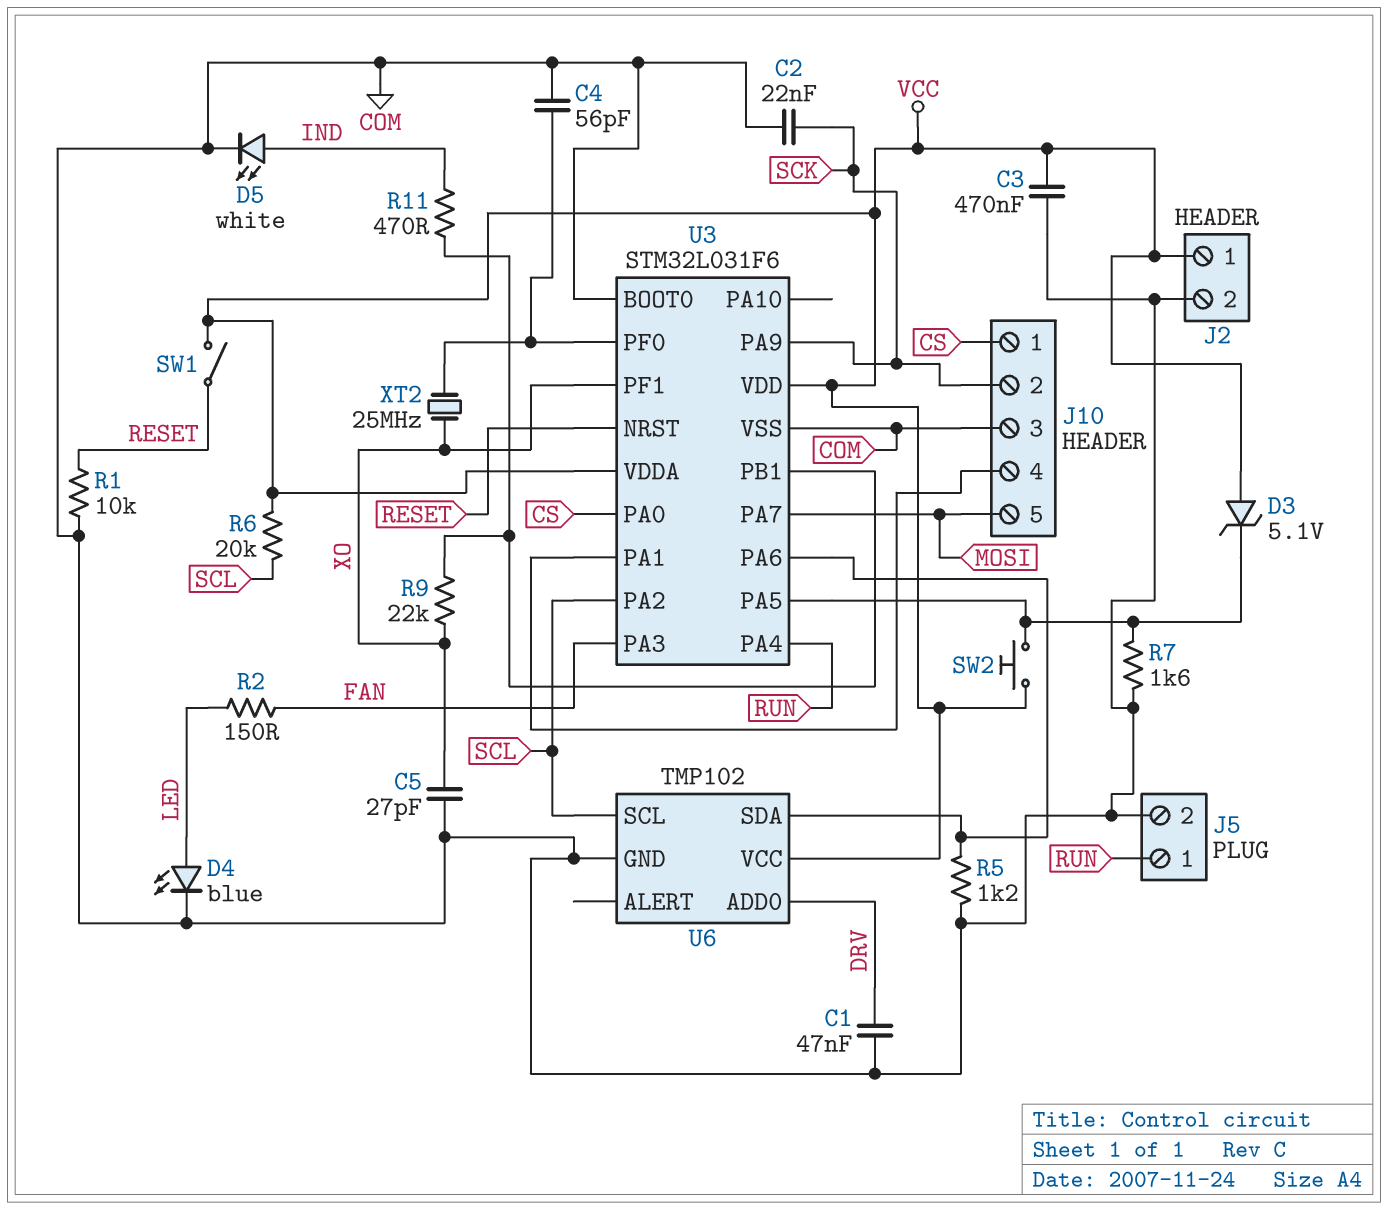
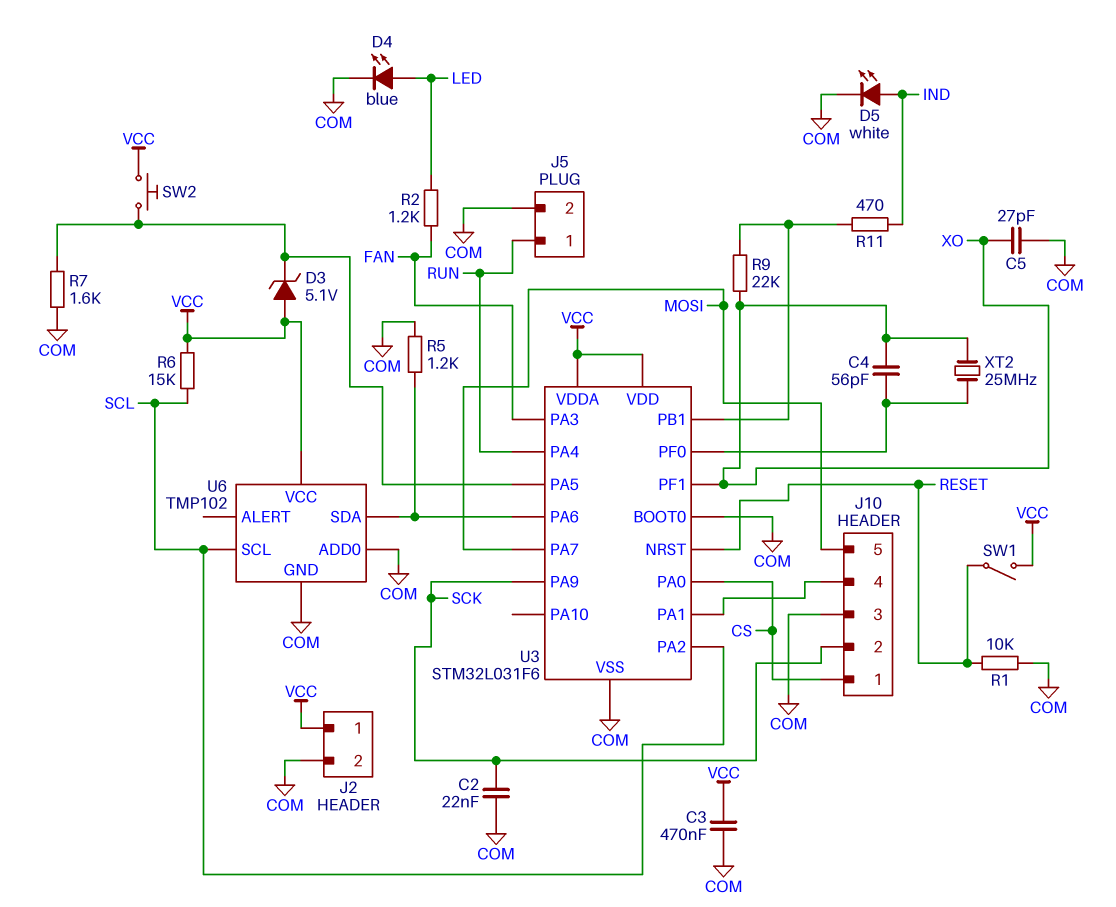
C1: 47nF (COM, DRV) -> none
C4: 56pF (COM, U3/PF0) -> 56pF (U3/PF0, XO)
R2: 150 (FAN, LED) -> 1.2k (FAN, LED)
R6: 20k (SCL, VCC) -> 15k (SCL, VCC)
U6 pin ADD0: DRV -> COM

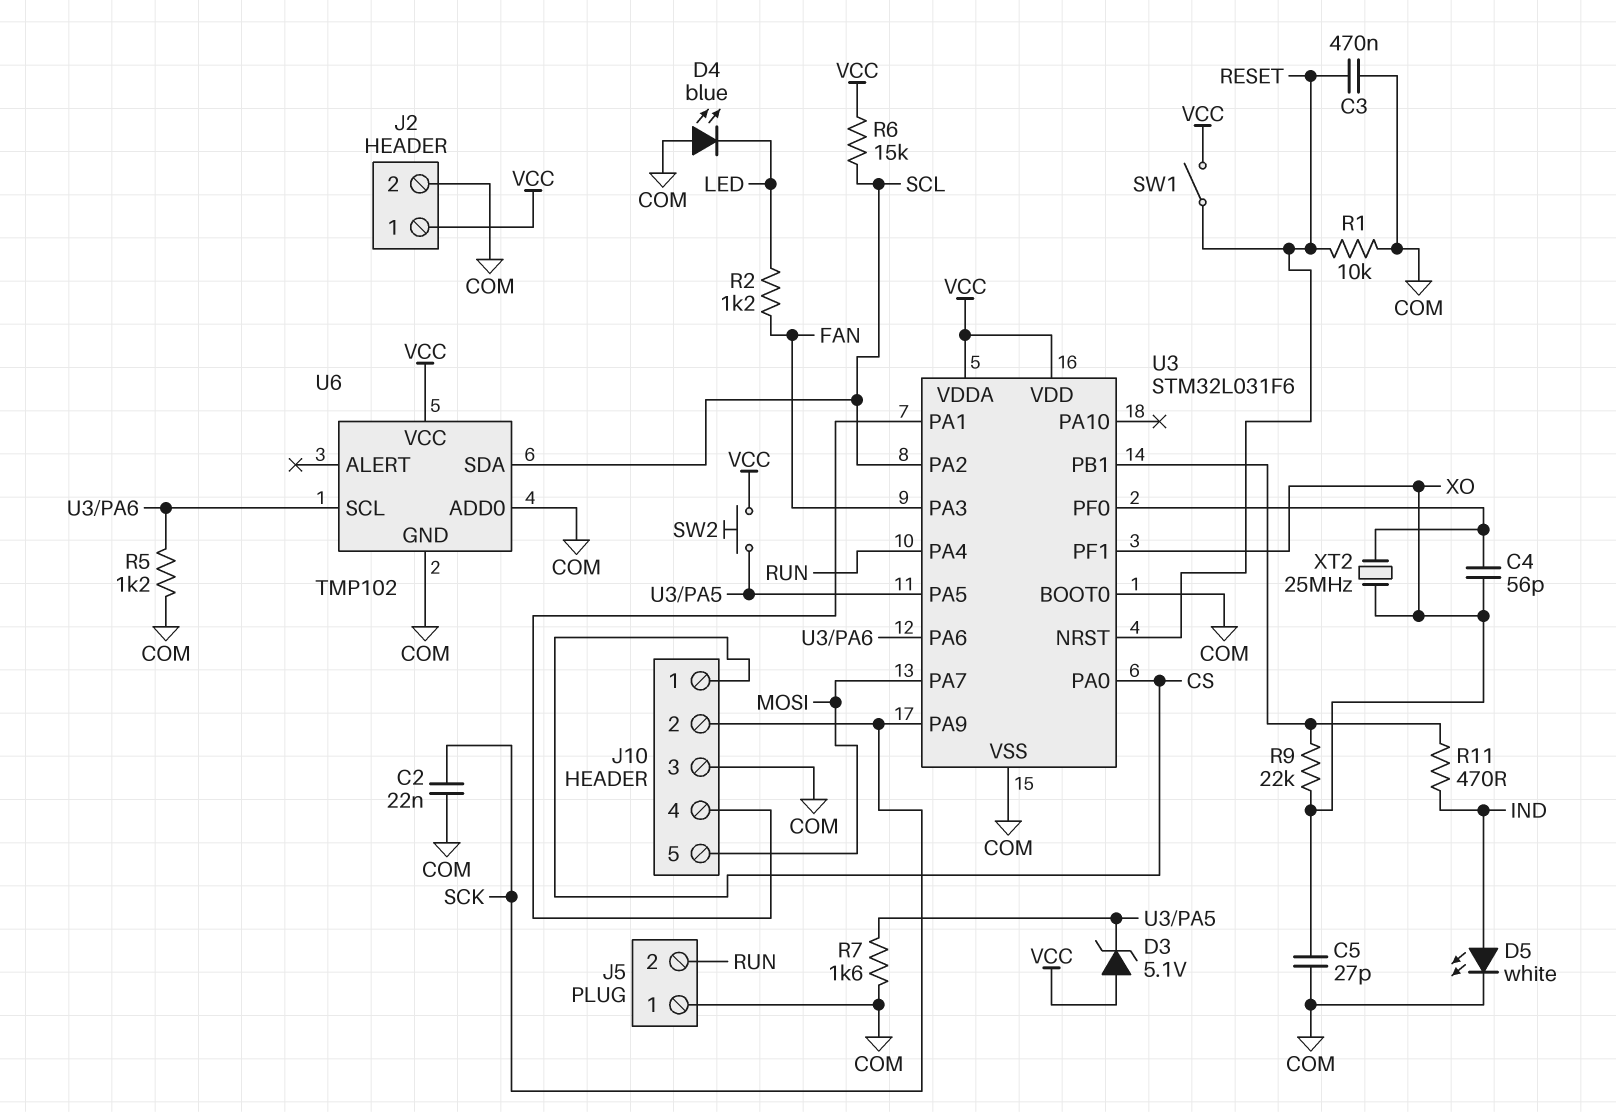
C3: 470nF (COM, VCC) -> 470nF (COM, RESET)
D4: LED blue (A LED, K COM) -> LED blue (A COM, K LED)
J5 pin 1: RUN -> COM
J5 pin 2: COM -> RUN
U6 pin SCL: SCL -> U3/PA6
U6 pin SDA: U3/PA6 -> SCL

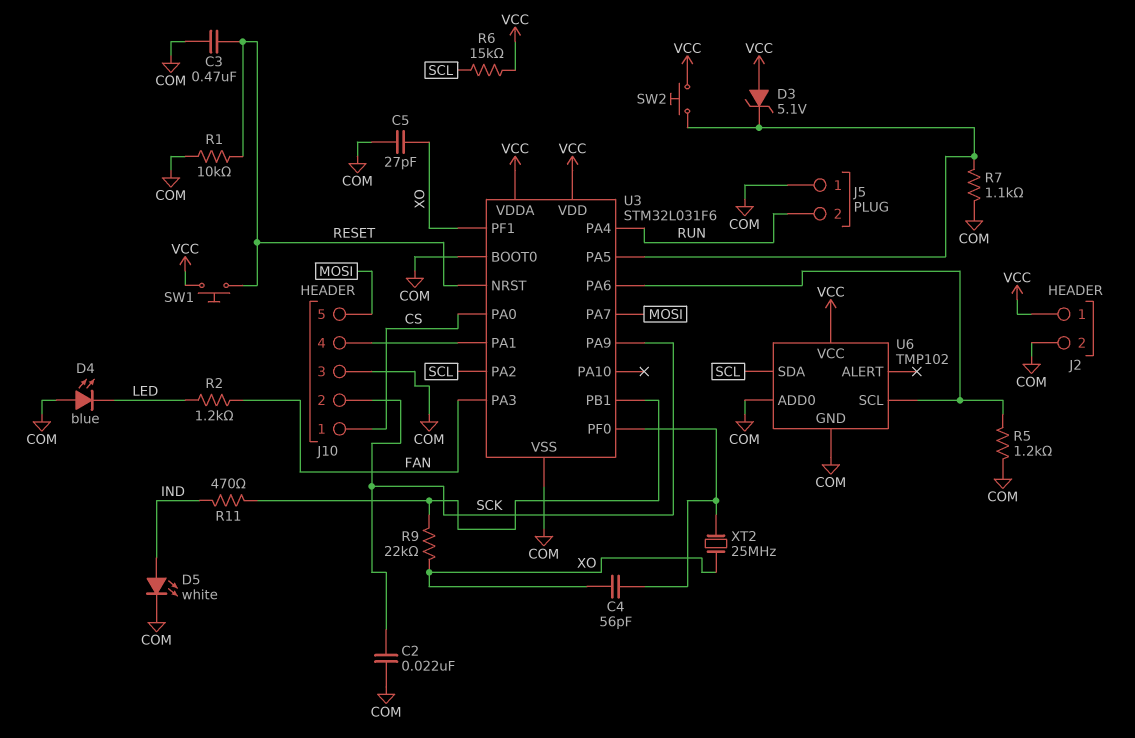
R7: 1.6k (COM, U3/PA5) -> 1.1k (COM, U3/PA5)
SW1: switch (RESET, VCC) -> button (RESET, VCC)

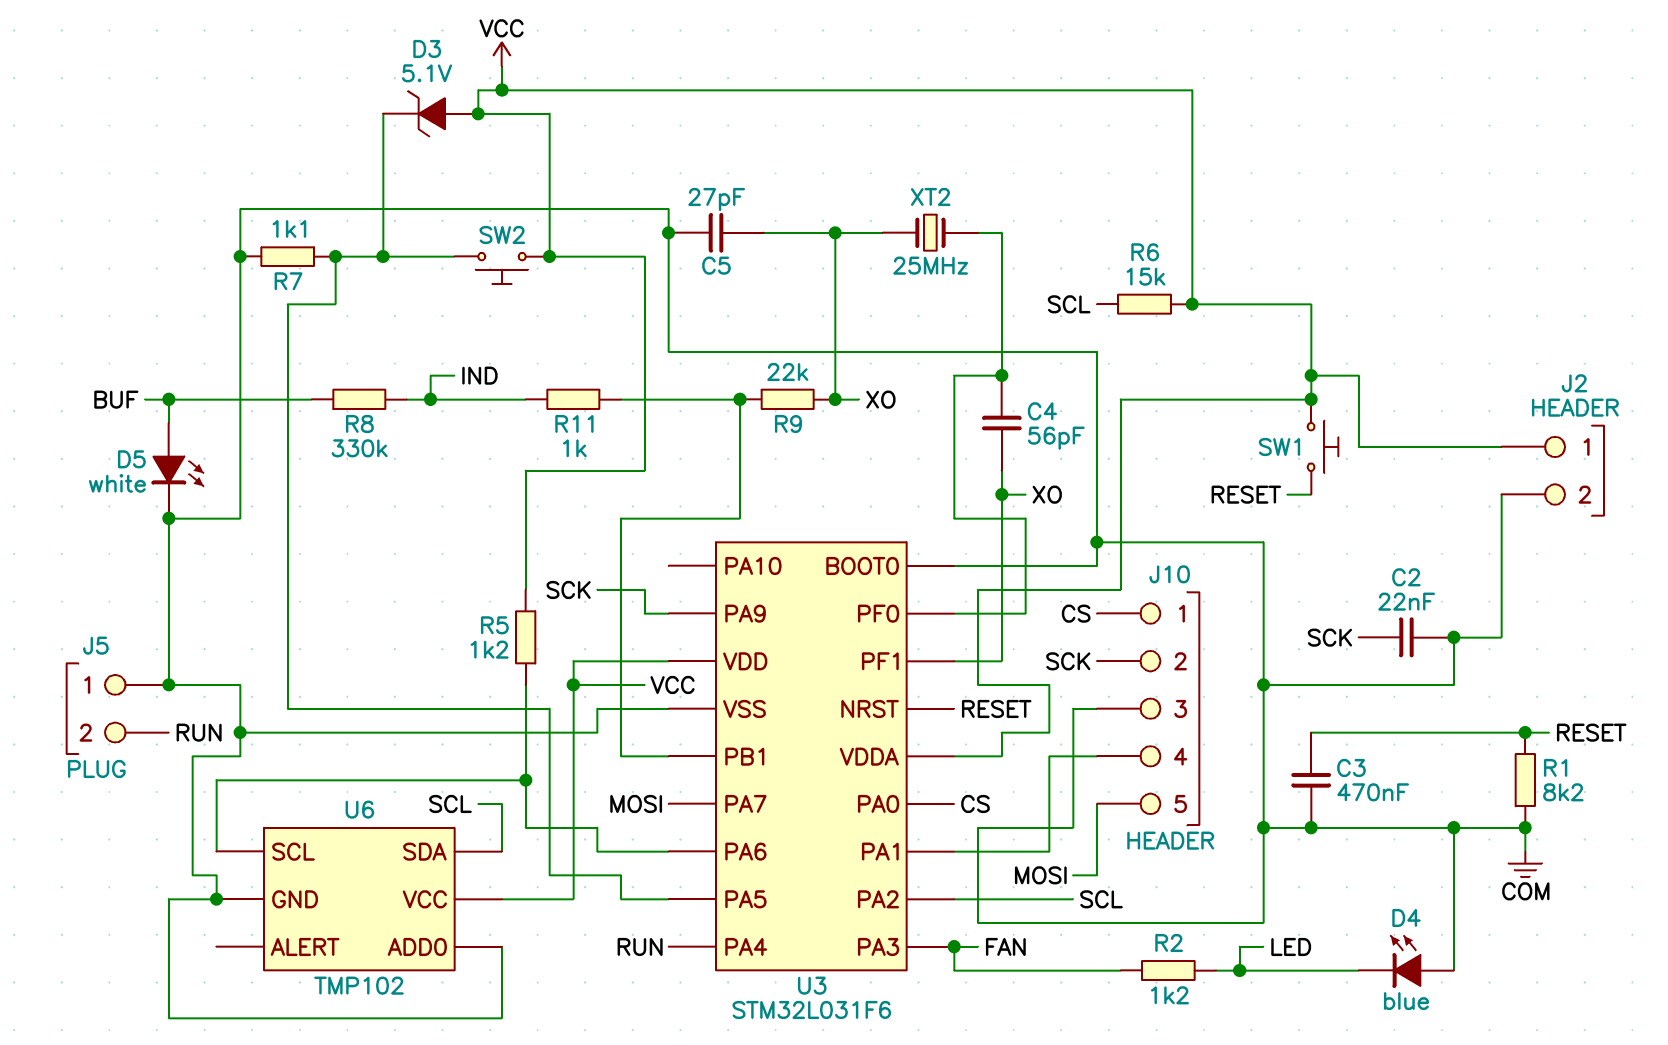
D5: LED white (A IND, K COM) -> LED white (A BUF, K COM)
R1: 10k (COM, RESET) -> 8.2k (COM, RESET)
R5: 1.2k (COM, U3/PA6) -> 1.2k (U3/PA6, VCC)
R8: none -> 330k (BUF, IND)
R11: 470 (IND, U3/PB1) -> 1k (IND, U3/PB1)

